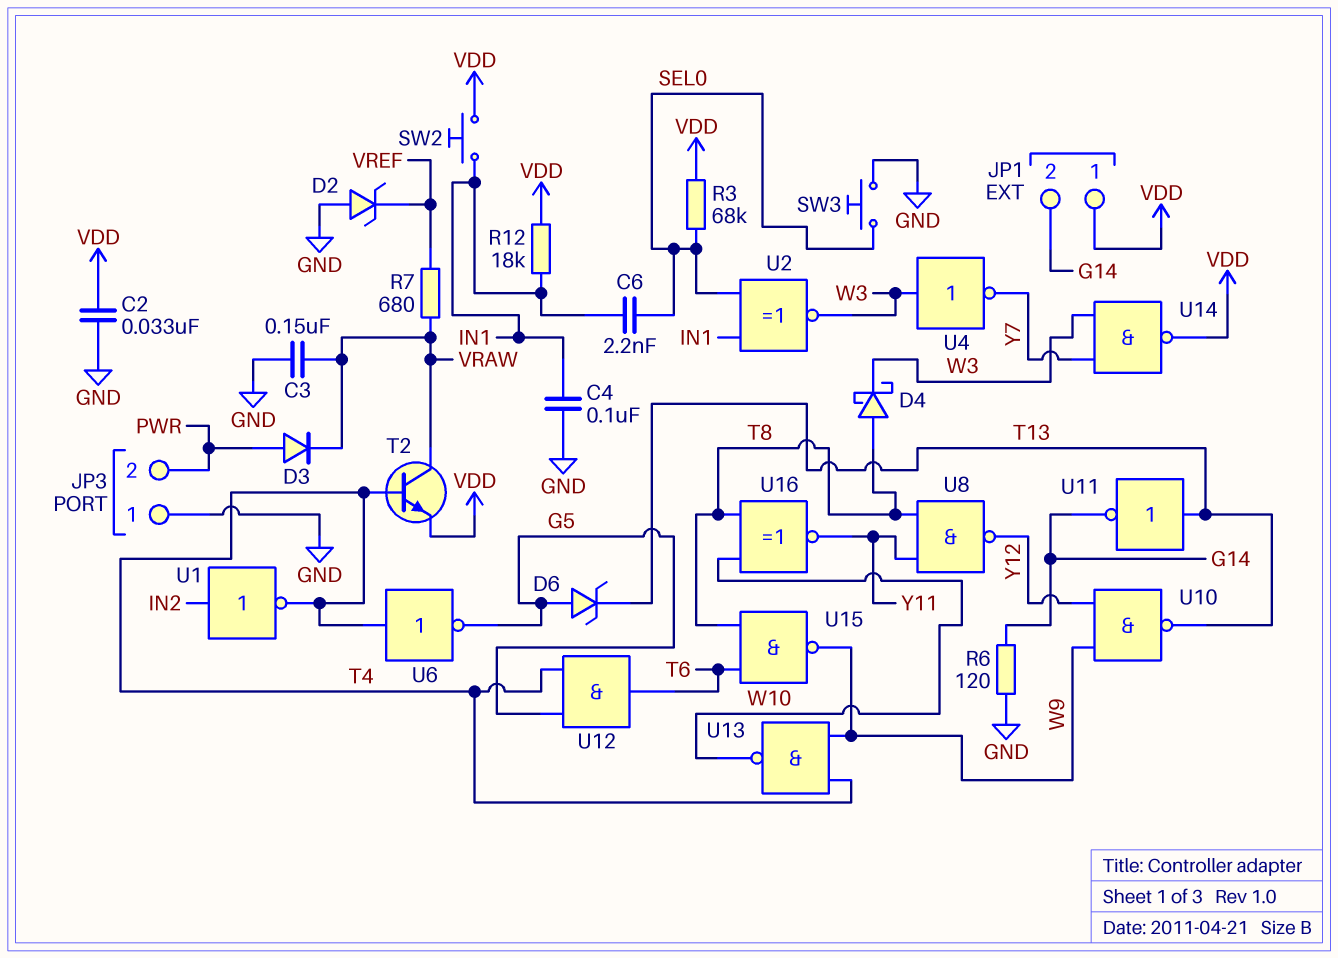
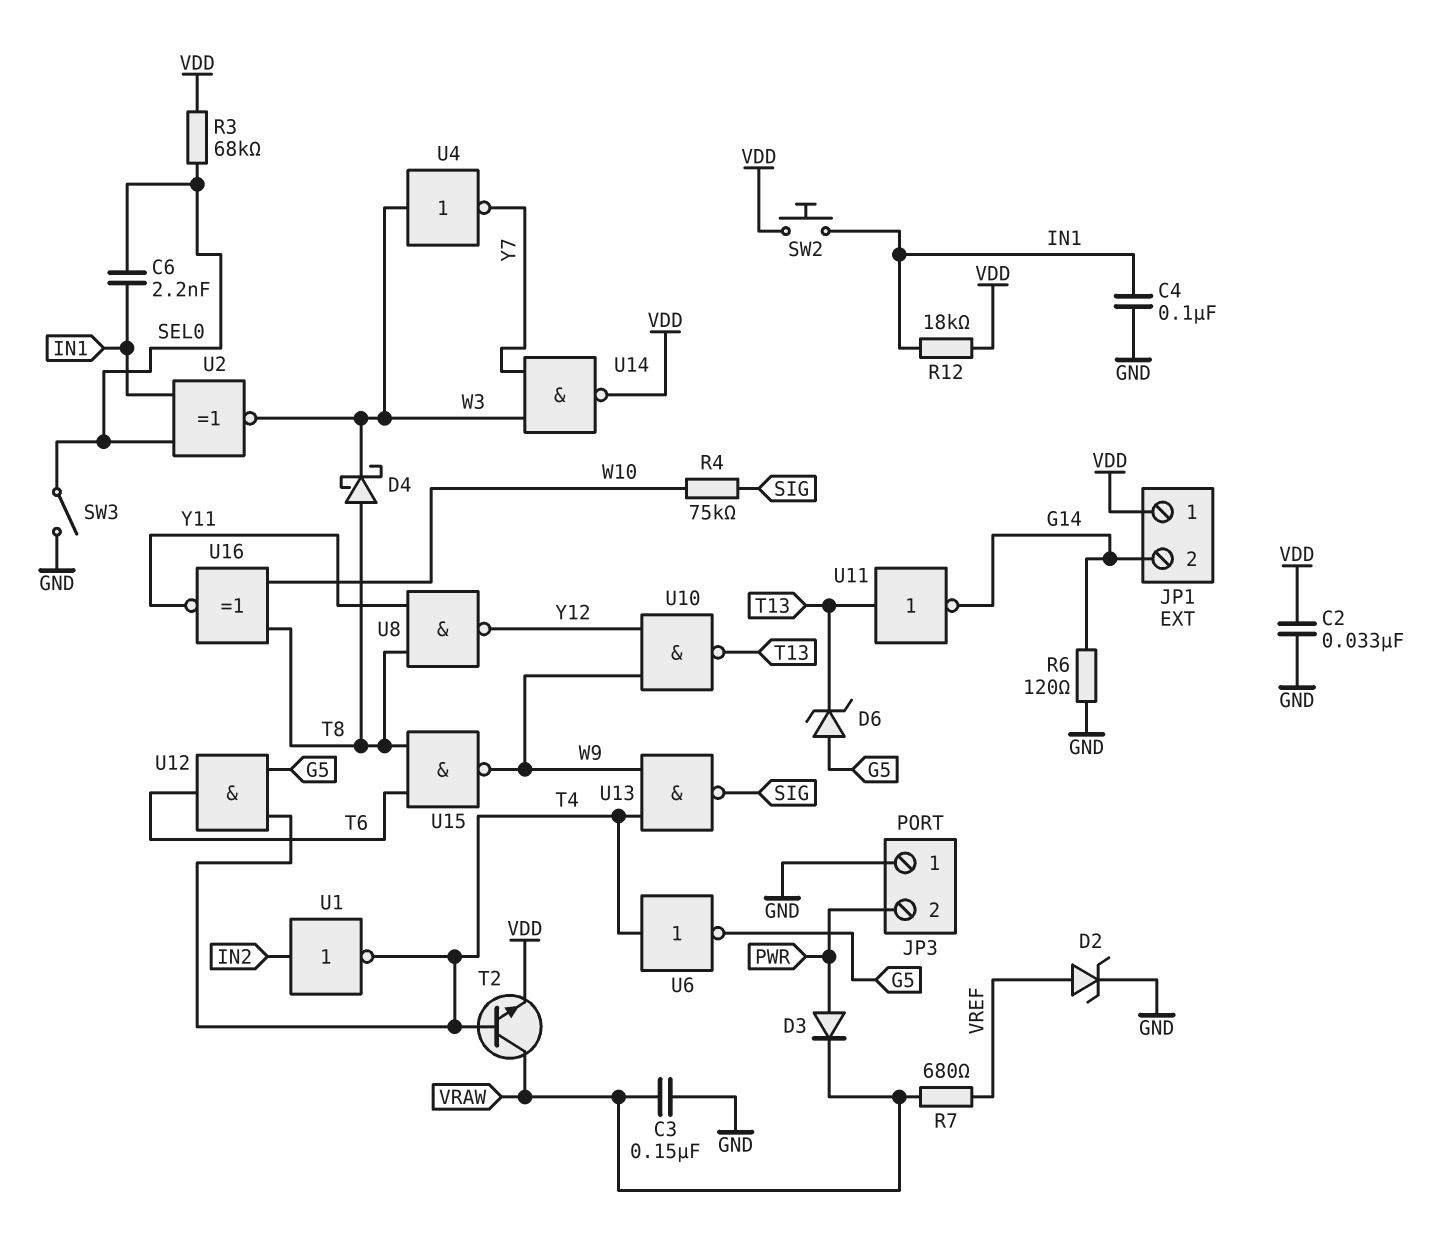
D2: zener (A GND, K VREF) -> zener (A VREF, K GND)
R4: none -> 75k (SIG, W10)
SW3: button (GND, SEL0) -> switch (GND, SEL0)
U13: NAND (in T4, in W9, out W10) -> NAND (in T4, in W9, out SIG)

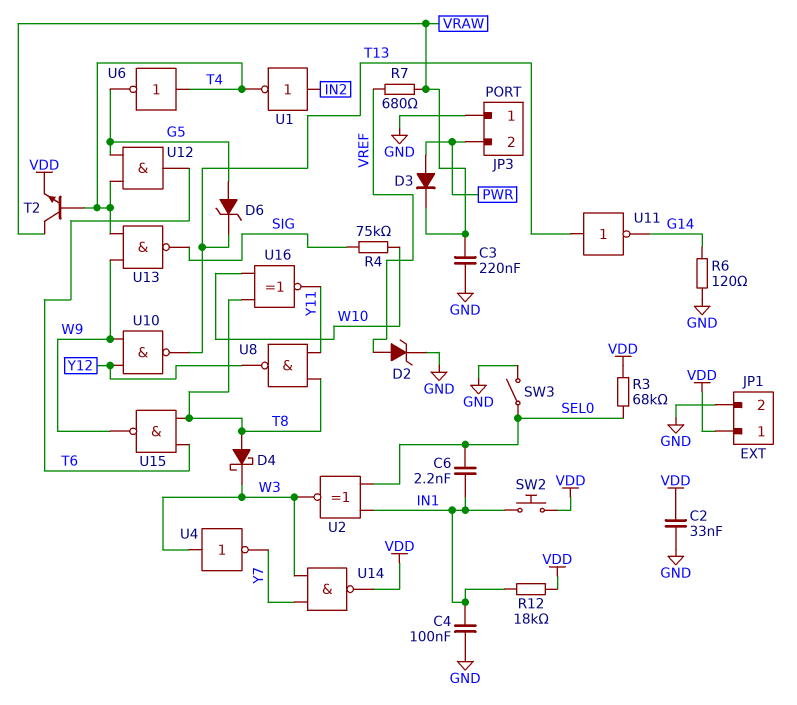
C3: 150nF (GND, VRAW) -> 220nF (GND, VRAW)
JP1 pin 2: G14 -> GND

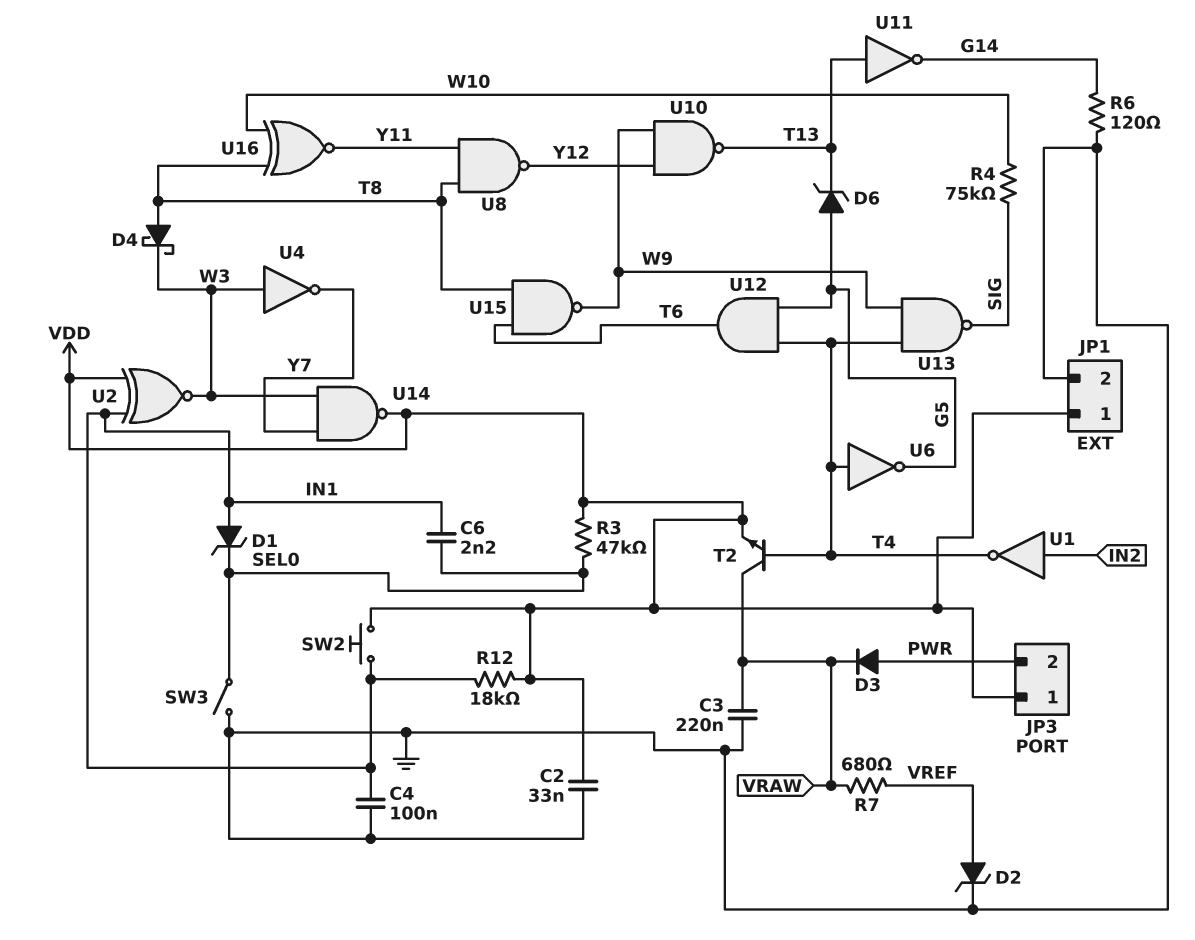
D1: none -> zener (A IN1, K SEL0)
JP3 pin 1: GND -> VDD
R3: 68k (SEL0, VDD) -> 47k (SEL0, VDD)
U2: XNOR (in IN1, in SEL0, out W3) -> XNOR (in IN1, in VDD, out W3)

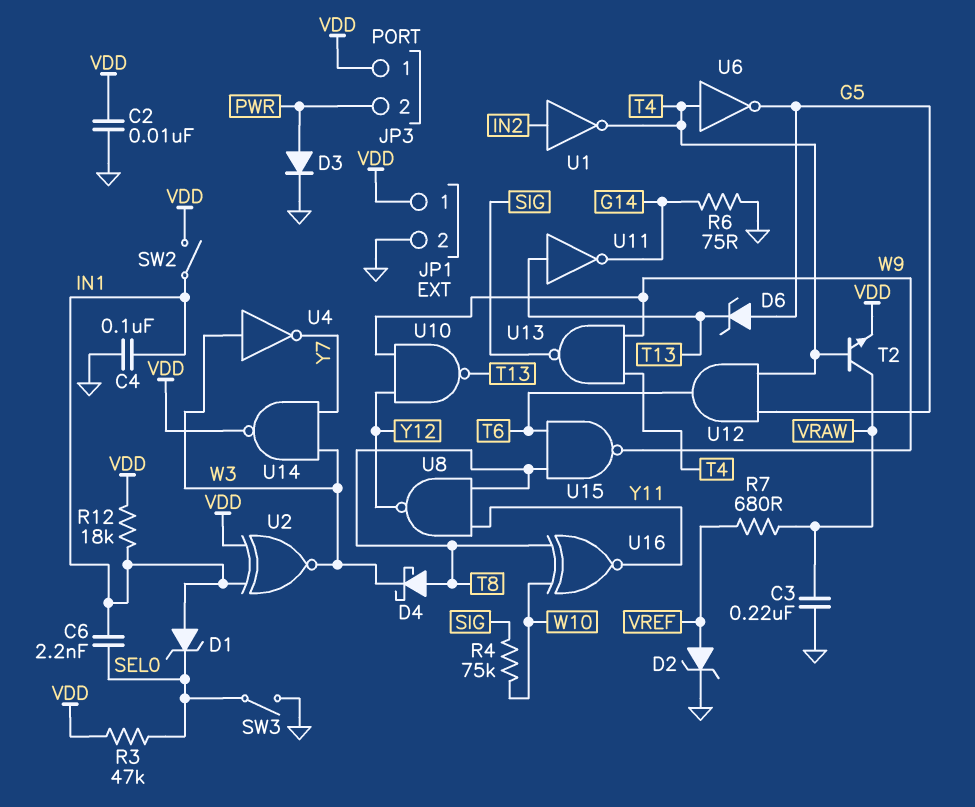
C2: 33nF (GND, VDD) -> 10nF (GND, VDD)
D3: diode (A PWR, K VRAW) -> diode (A PWR, K GND)
R6: 120 (G14, GND) -> 75 (G14, GND)
SW2: button (IN1, VDD) -> switch (IN1, VDD)

